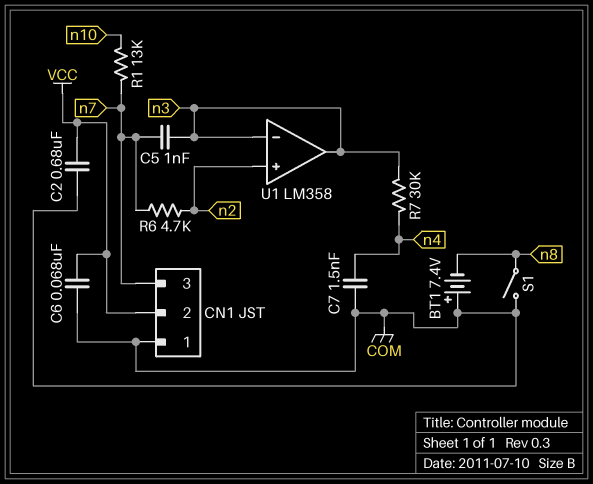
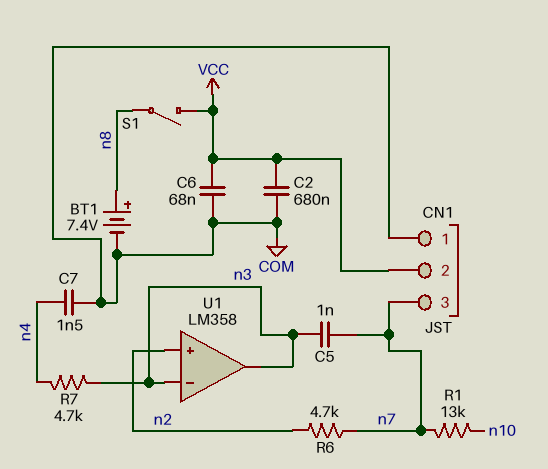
BT1: 7.4V (plus COM, minus n8) -> 7.4V (plus n8, minus COM)
R7: 30k (n3, n4) -> 4.7k (n3, n4)
S1: switch (COM, n8) -> switch (VCC, n8)

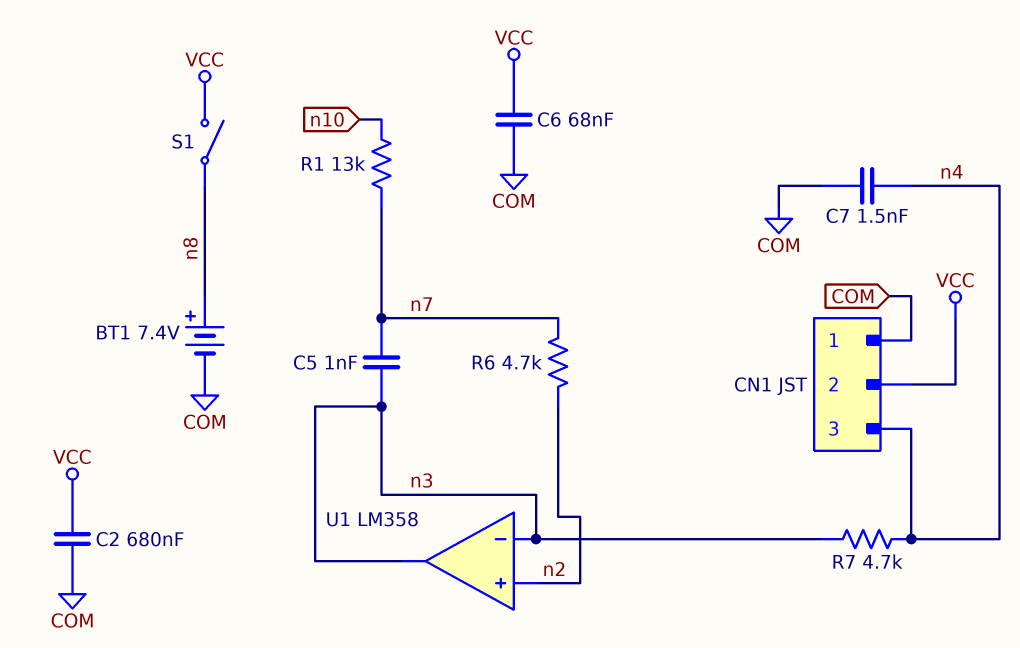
CN1 pin 3: n7 -> n4

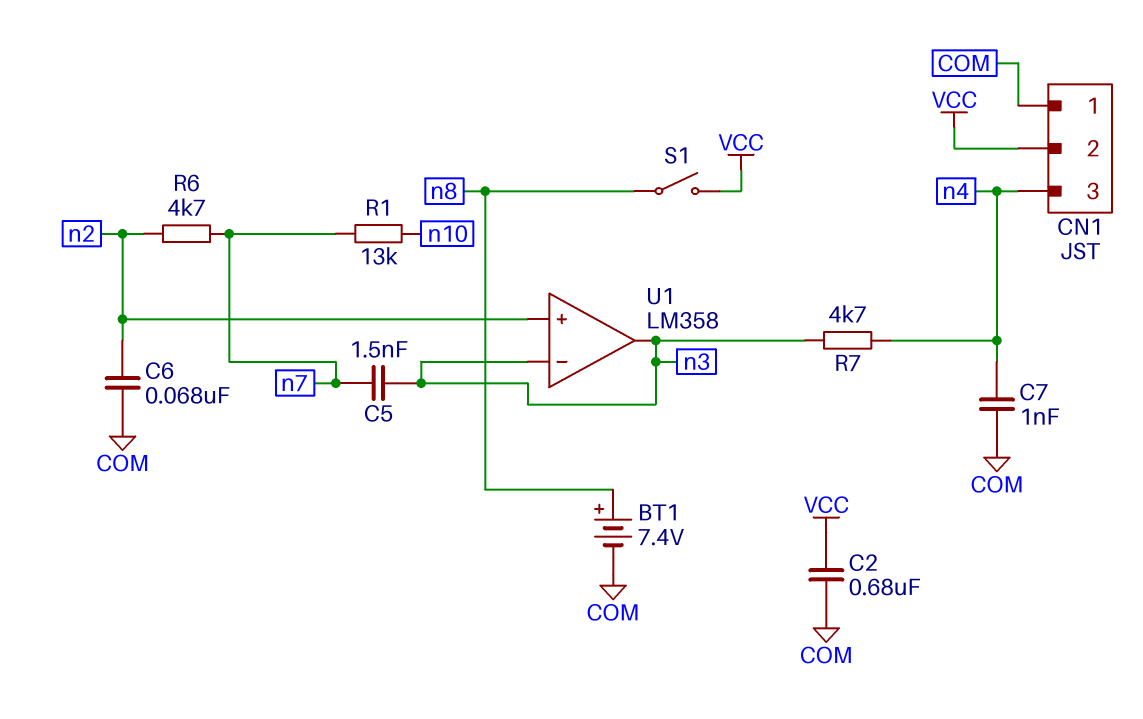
C5: 1nF (n3, n7) -> 1.5nF (n3, n7)
C6: 68nF (COM, VCC) -> 68nF (COM, n2)
C7: 1.5nF (COM, n4) -> 1nF (COM, n4)

